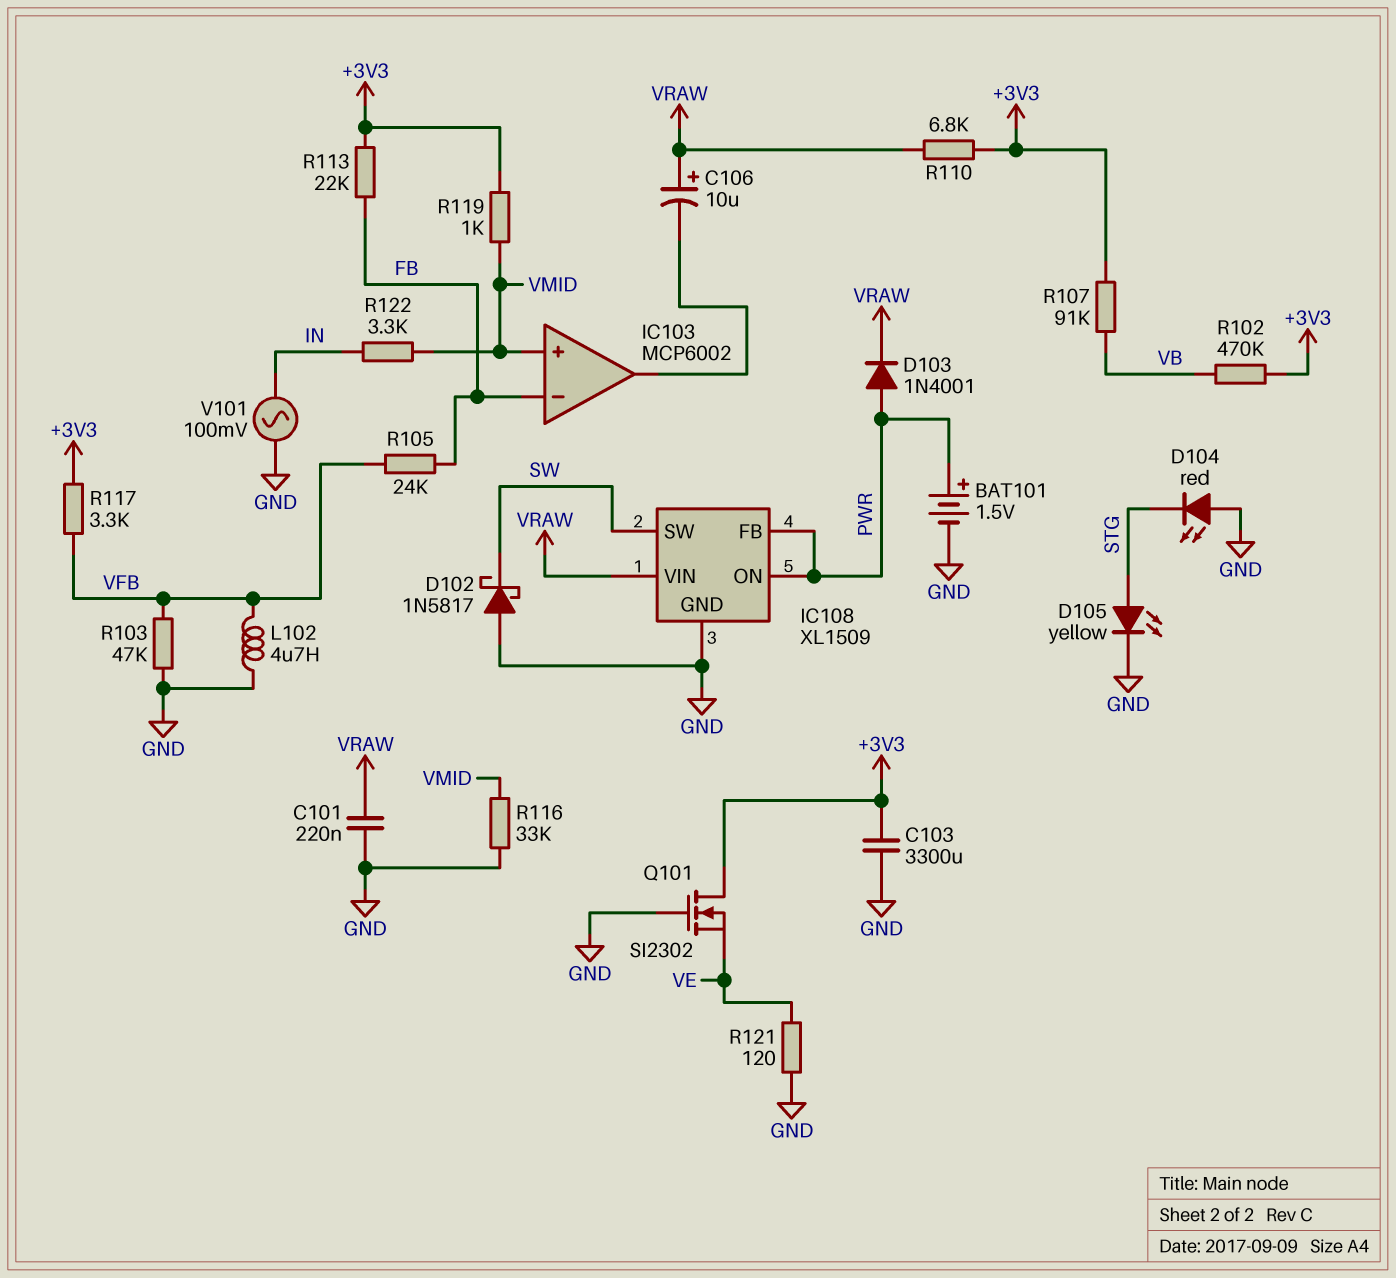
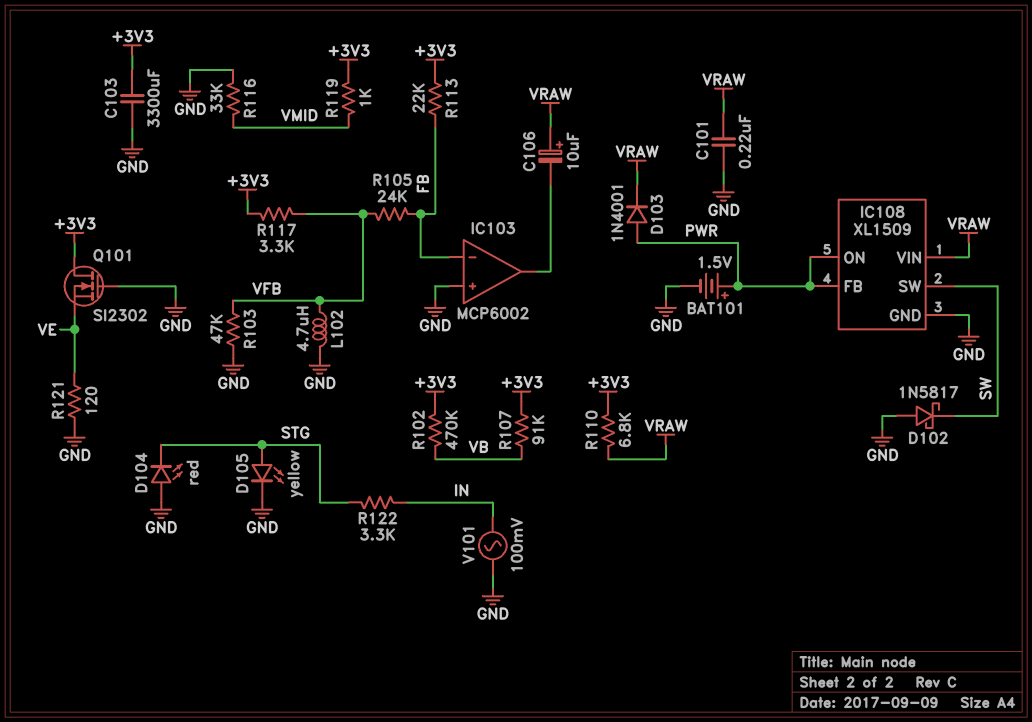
IC103 pin in+: VMID -> GND
R122: 3.3k (IN, VMID) -> 3.3k (IN, STG)

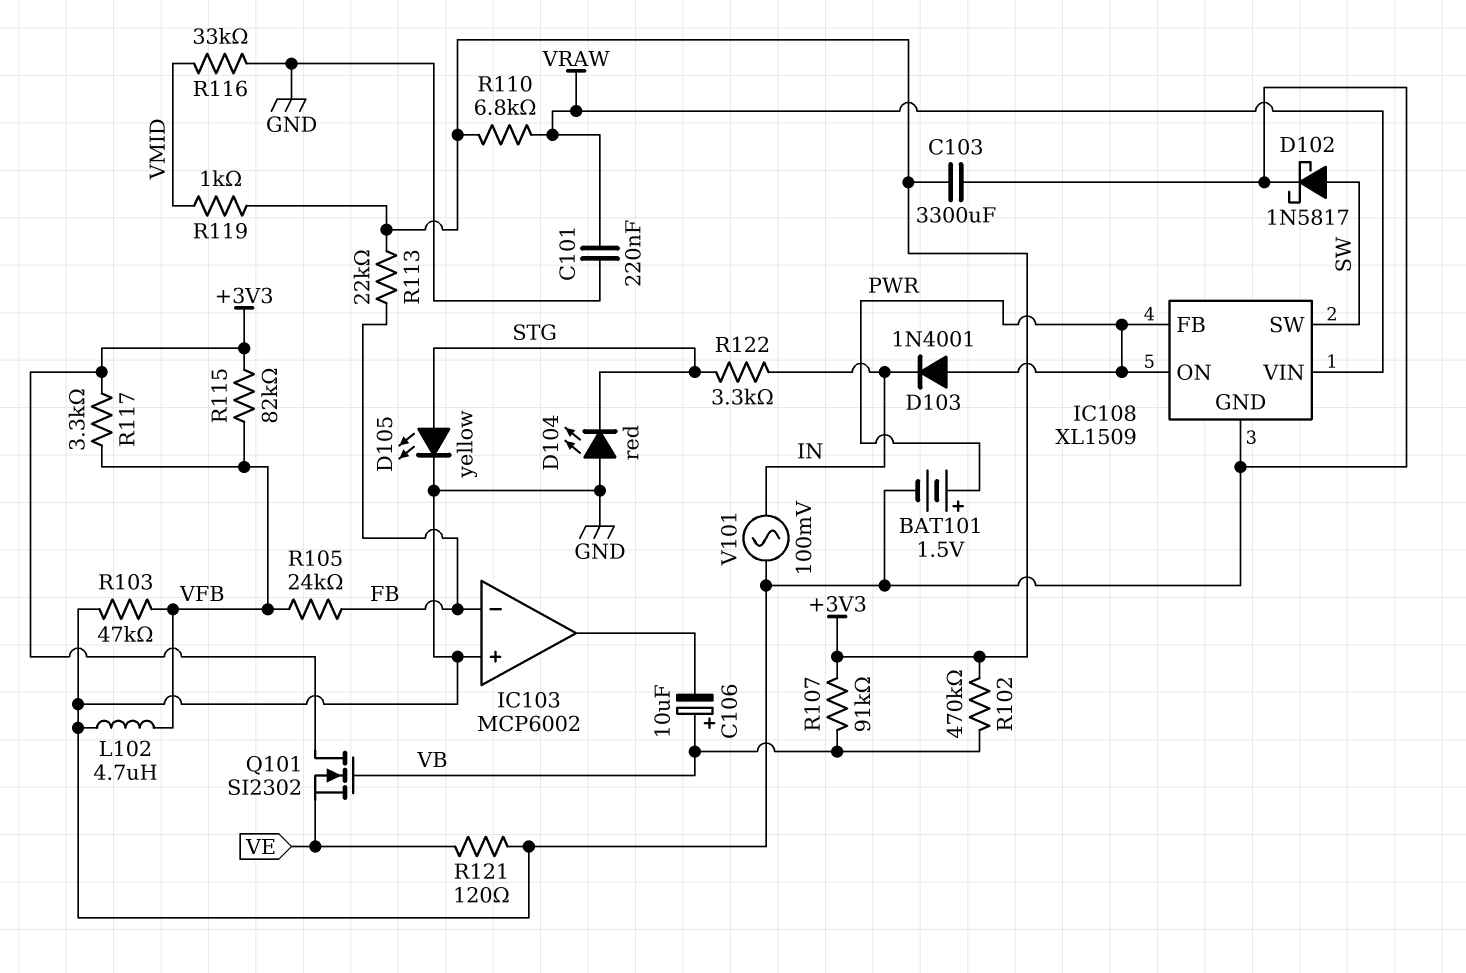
C106: 10uF (plus VRAW, minus IC103/out) -> 10uF (plus VB, minus IC103/out)
D102: schottky 1N5817 (A GND, K SW) -> schottky 1N5817 (A SW, K GND)
D103: diode 1N4001 (A PWR, K VRAW) -> diode 1N4001 (A PWR, K IN)
Q101: NMOS SI2302 (G GND, D +3V3, S VE) -> NMOS SI2302 (G VB, D +3V3, S VE)
R115: none -> 82k (+3V3, VFB)

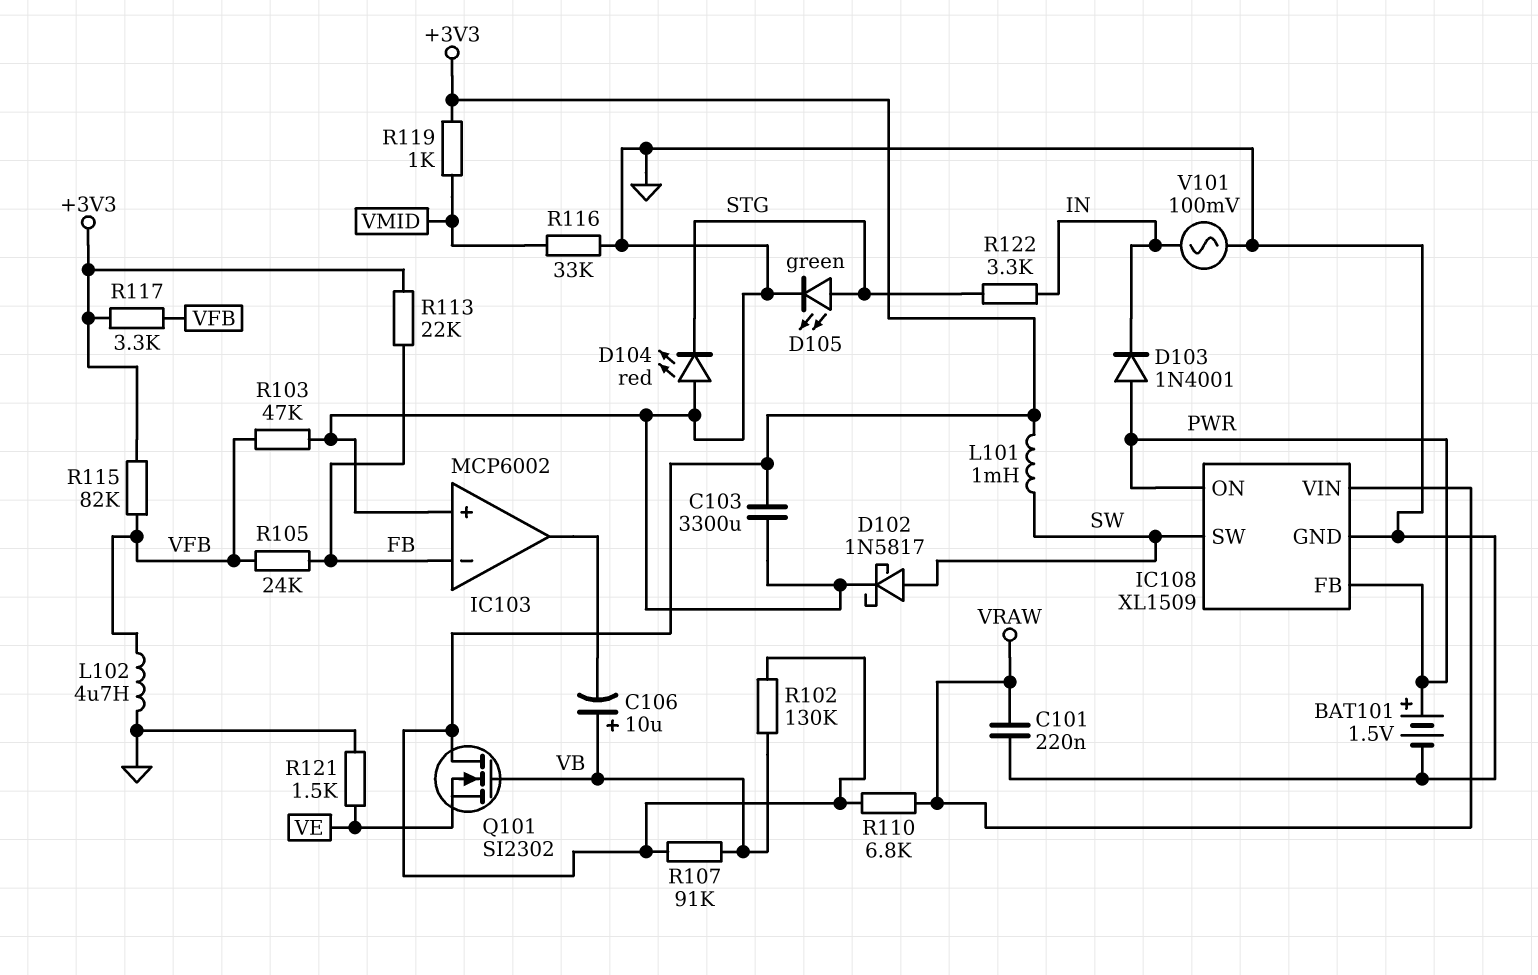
D105: LED yellow (A STG, K GND) -> LED green (A STG, K GND)
L101: none -> 1mH (+3V3, SW)
R102: 470k (+3V3, VB) -> 130k (+3V3, VB)
R121: 120 (GND, VE) -> 1.5k (GND, VE)

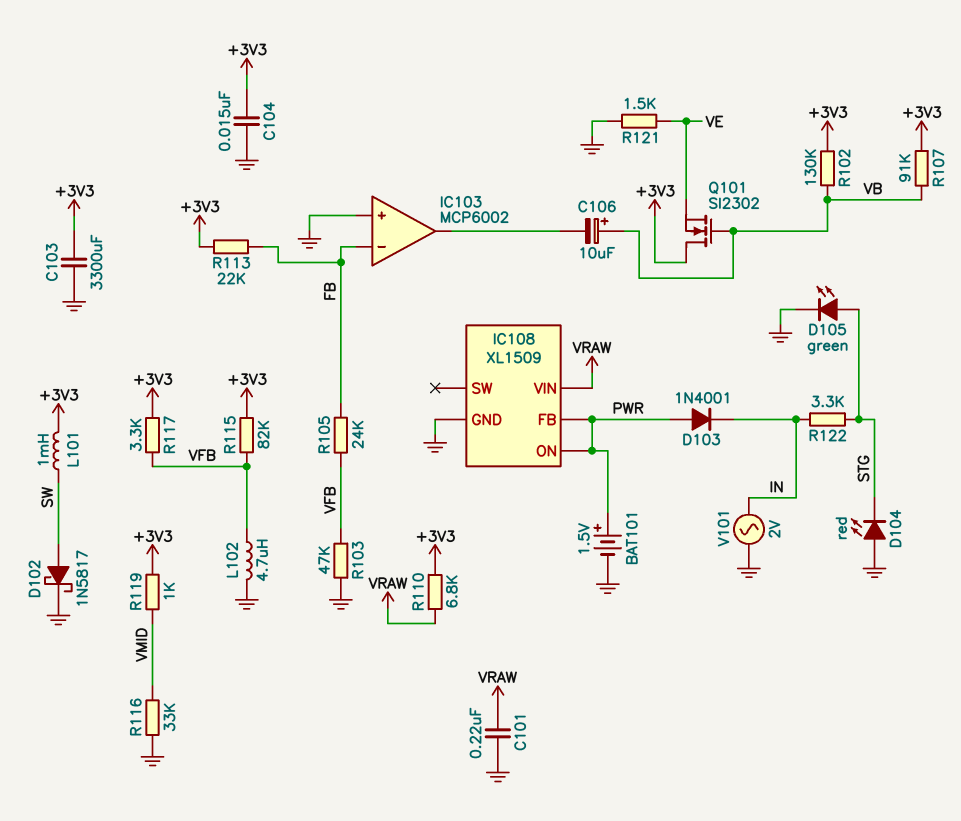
C104: none -> 15nF (+3V3, GND)
IC108 pin SW: SW -> none
V101: AC 100mV (GND, IN) -> AC 2V (GND, IN)

